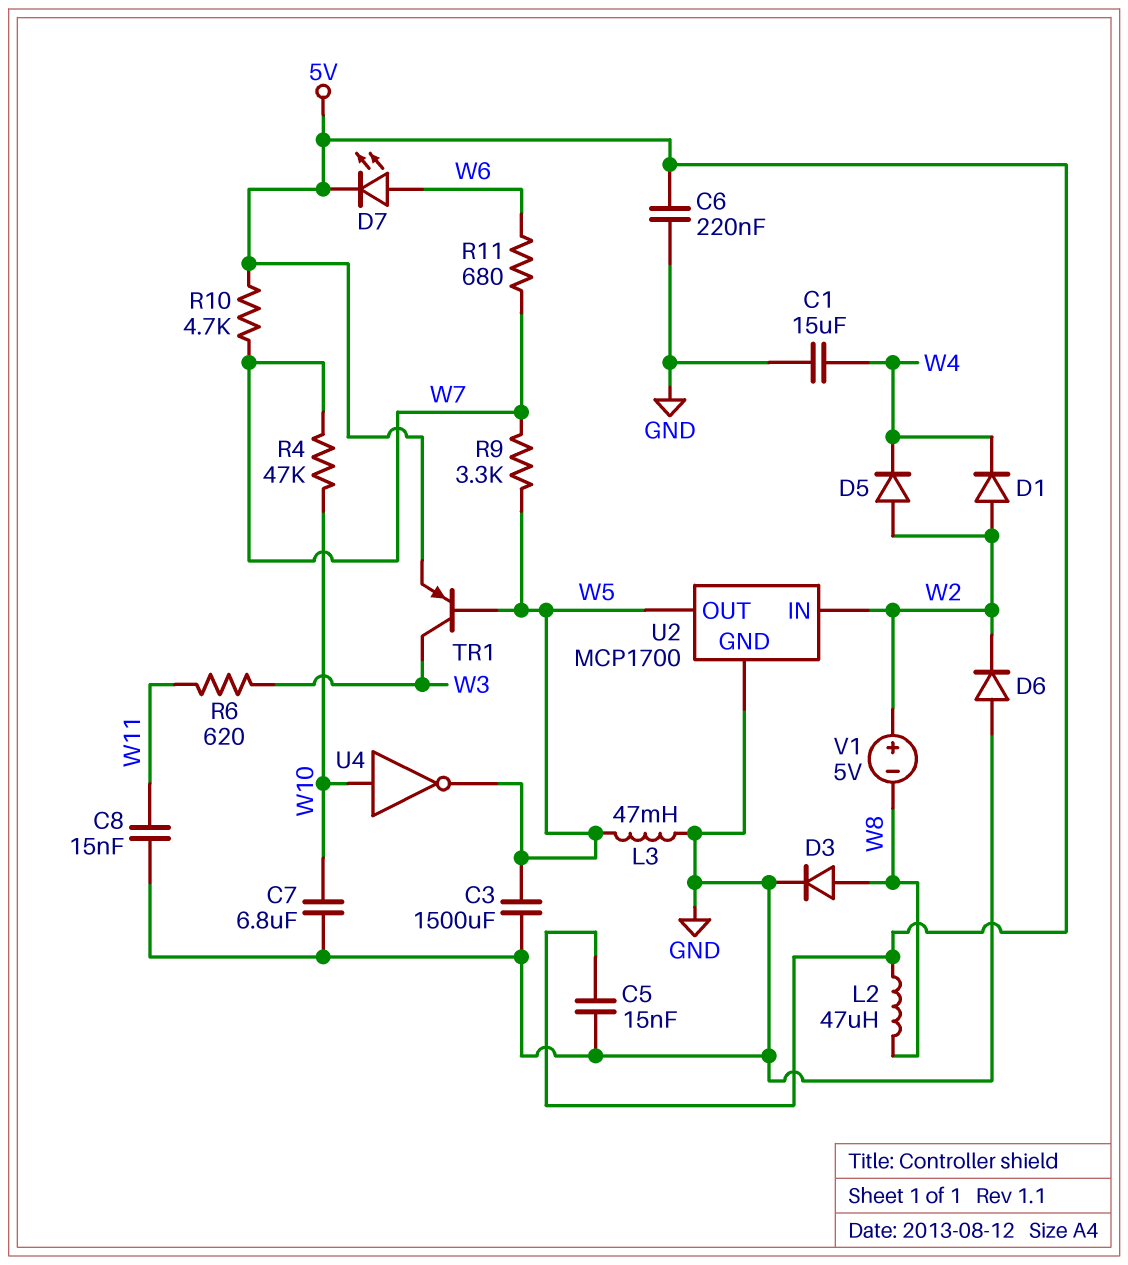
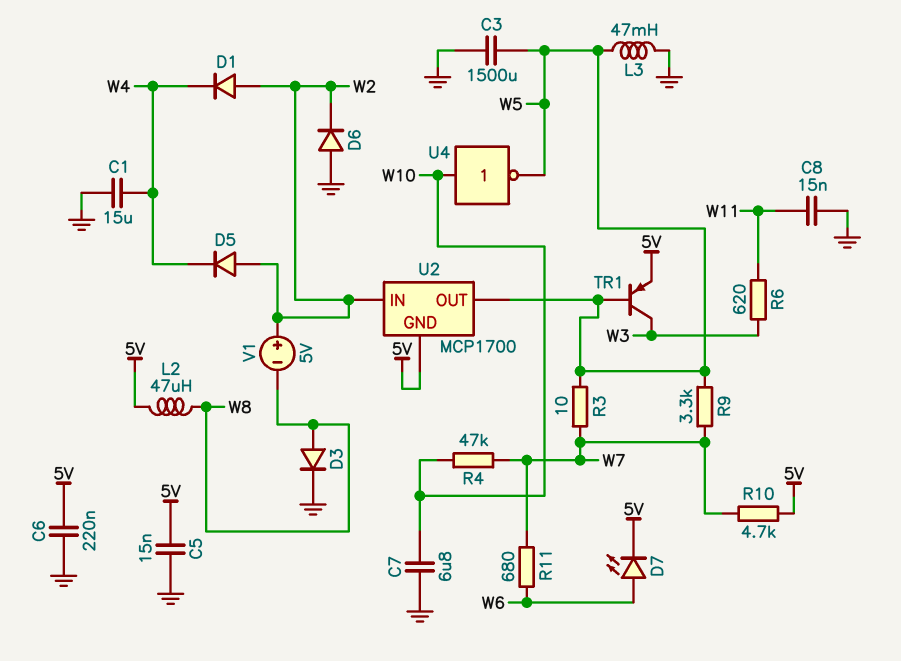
R3: none -> 10 (W5, W7)
U2 pin GND: GND -> 5V

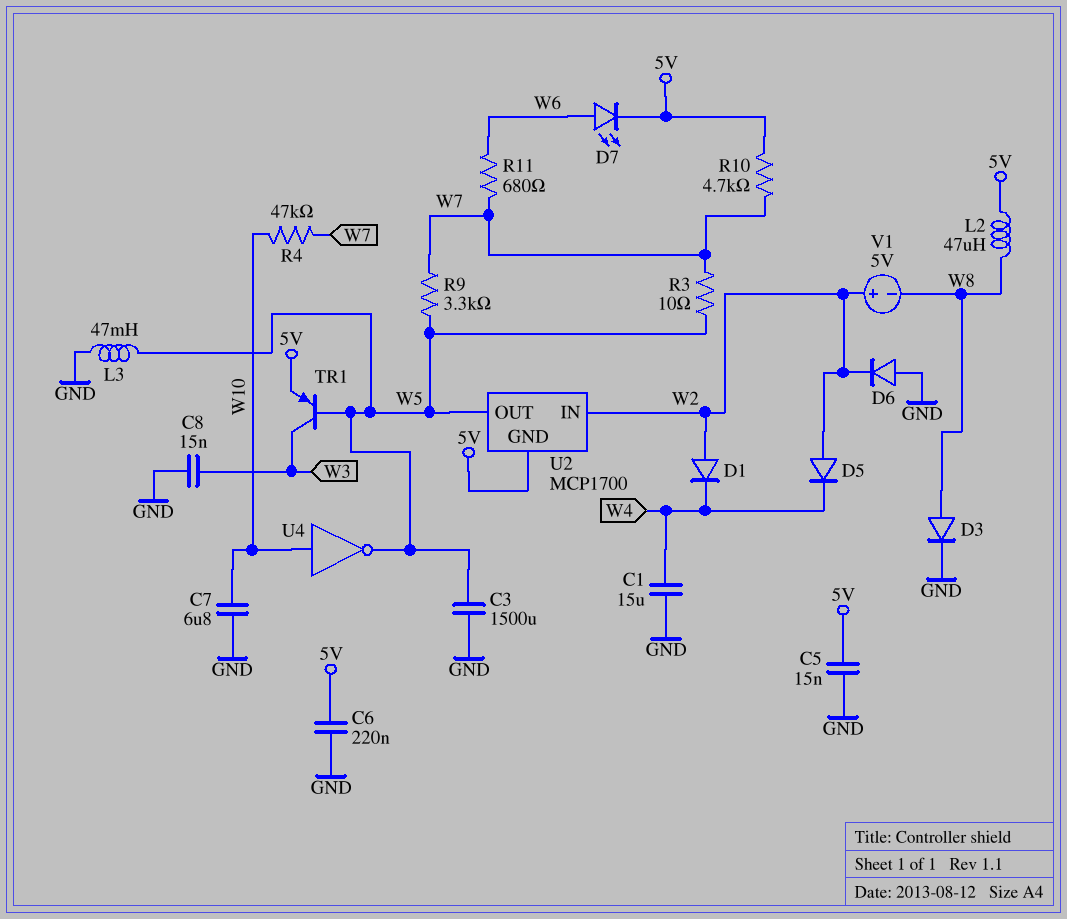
C8: 15nF (GND, W11) -> 15nF (GND, W3)
R6: 620 (W3, W11) -> none

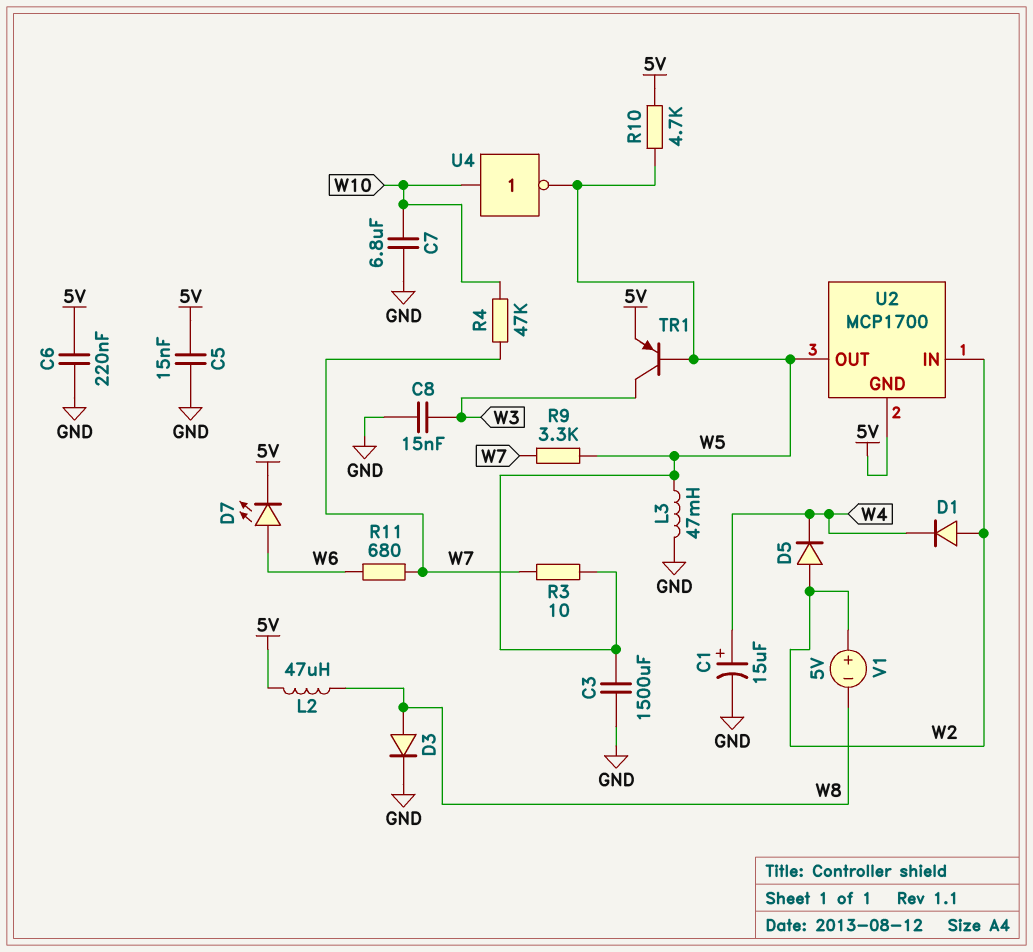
C1: 15uF (GND, W4) -> 15uF (plus W4, minus GND)
D6: diode (A GND, K W2) -> none
R10: 4.7k (5V, W7) -> 4.7k (5V, W5)

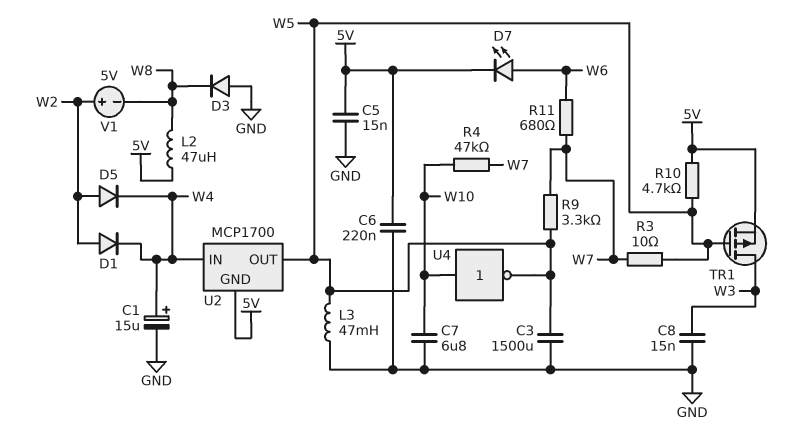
D3: diode (A W8, K GND) -> diode (A GND, K W8)
TR1: PNP (B W5, C W3, E 5V) -> PMOS (G W5, D W3, S 5V)
U2 pin IN: W2 -> W4

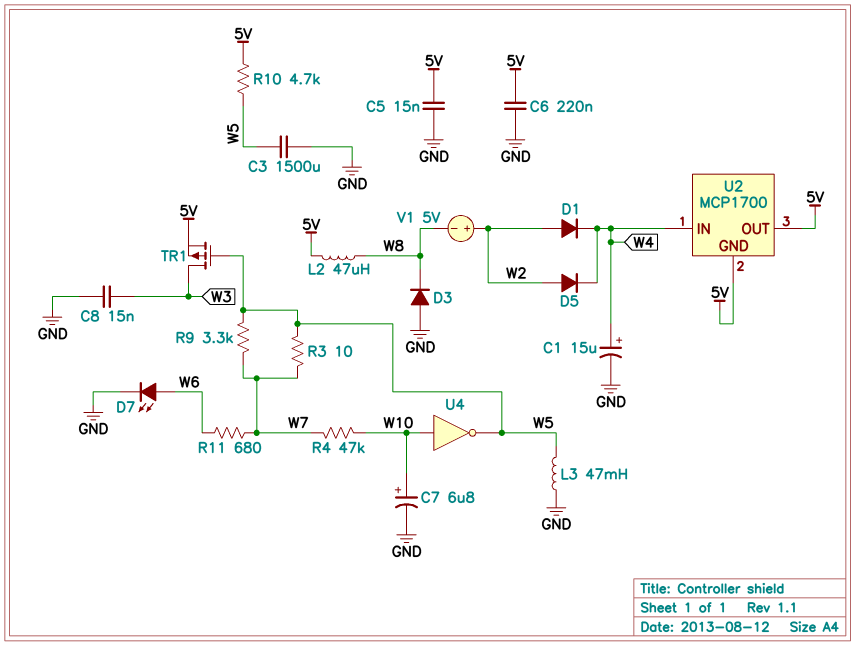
C7: 6.8uF (GND, W10) -> 6.8uF (plus W10, minus GND)
D7: LED (A W6, K 5V) -> LED (A W6, K GND)
U2 pin OUT: W5 -> 5V

